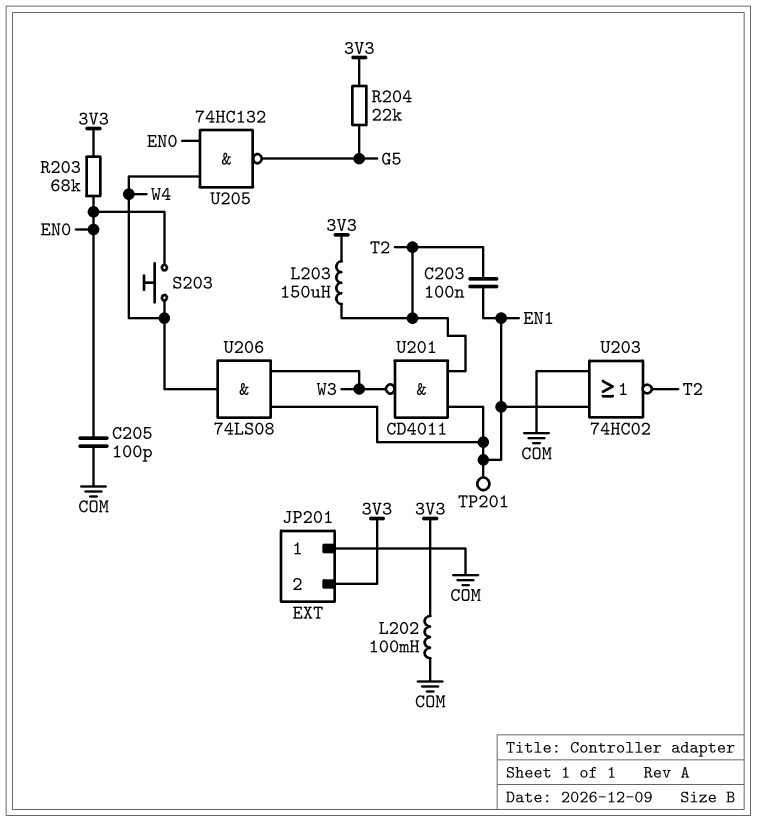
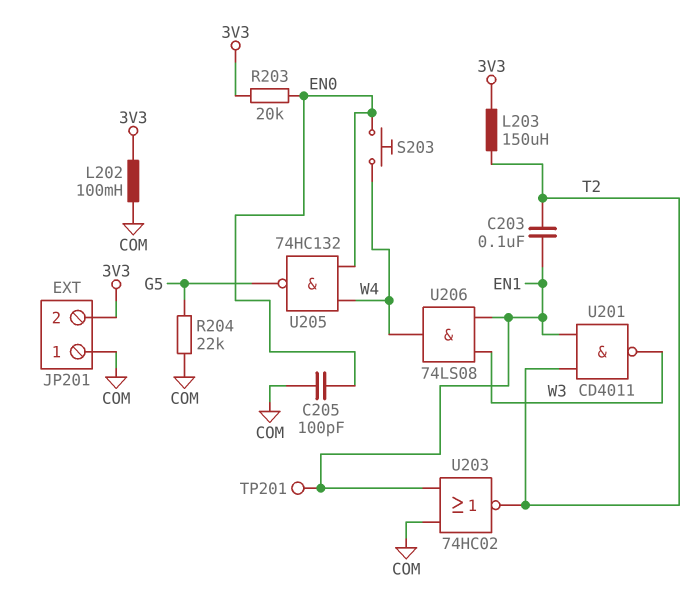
R203: 68k (3V3, EN0) -> 20k (3V3, EN0)
R204: 22k (3V3, G5) -> 22k (COM, G5)

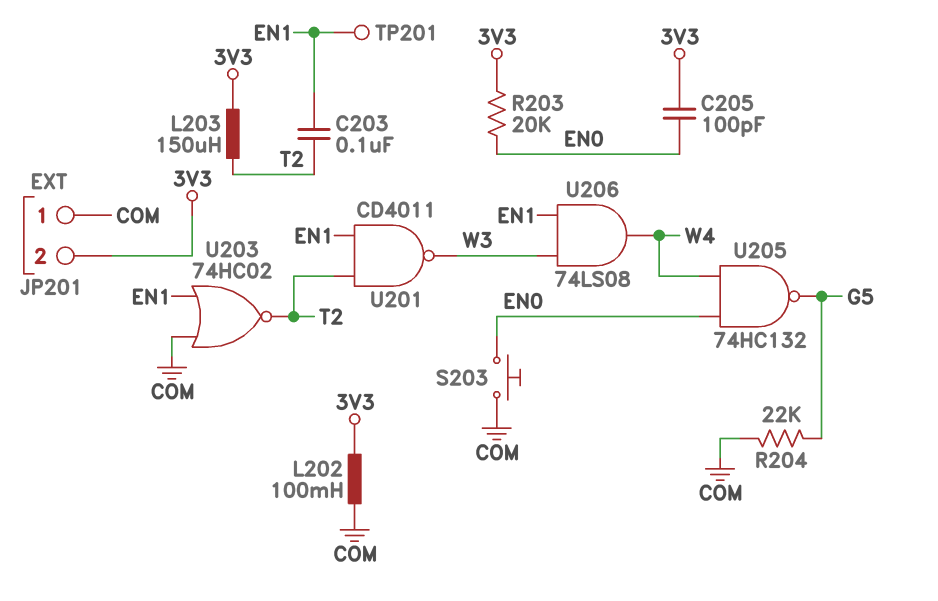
C205: 100pF (COM, EN0) -> 100pF (3V3, EN0)
S203: button (EN0, W4) -> button (COM, EN0)

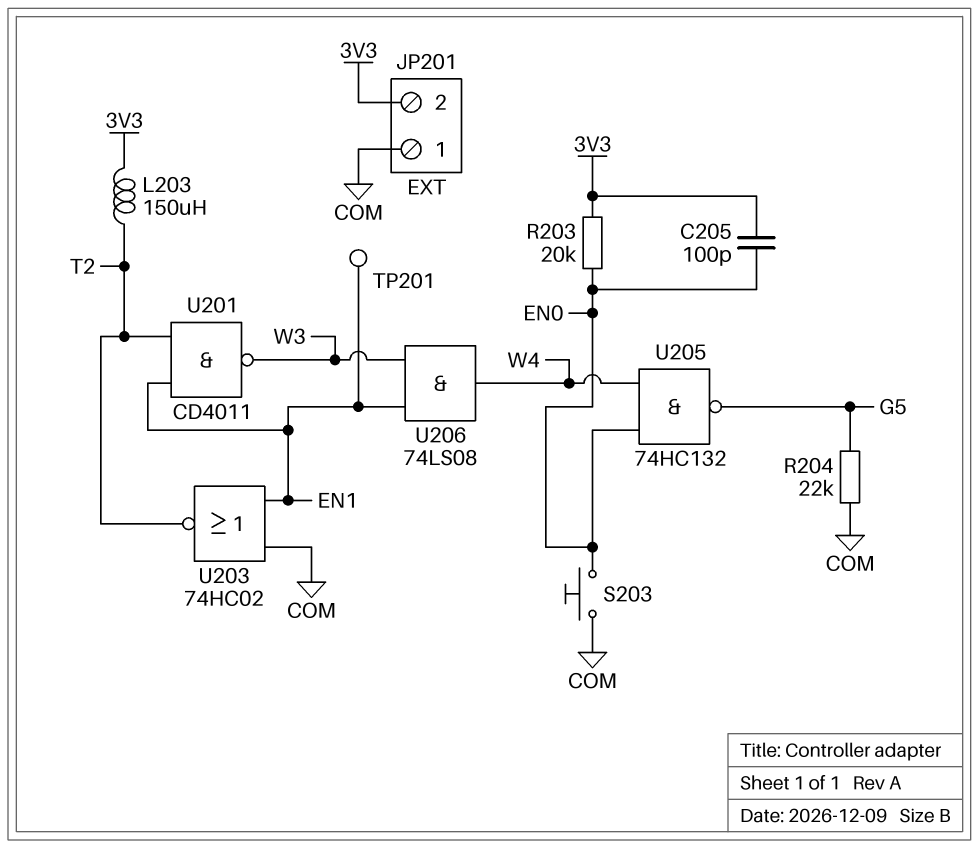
C203: 100nF (EN1, T2) -> none
L202: 100mH (3V3, COM) -> none

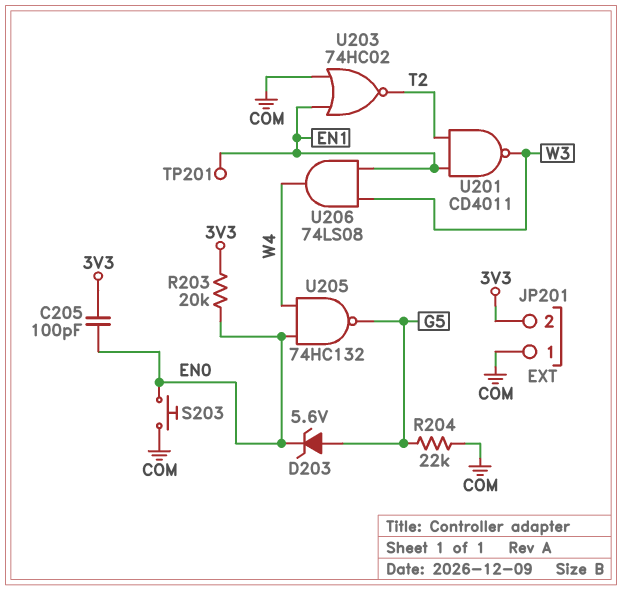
D203: none -> zener 5.6V (A G5, K EN0)
L203: 150uH (3V3, T2) -> none

